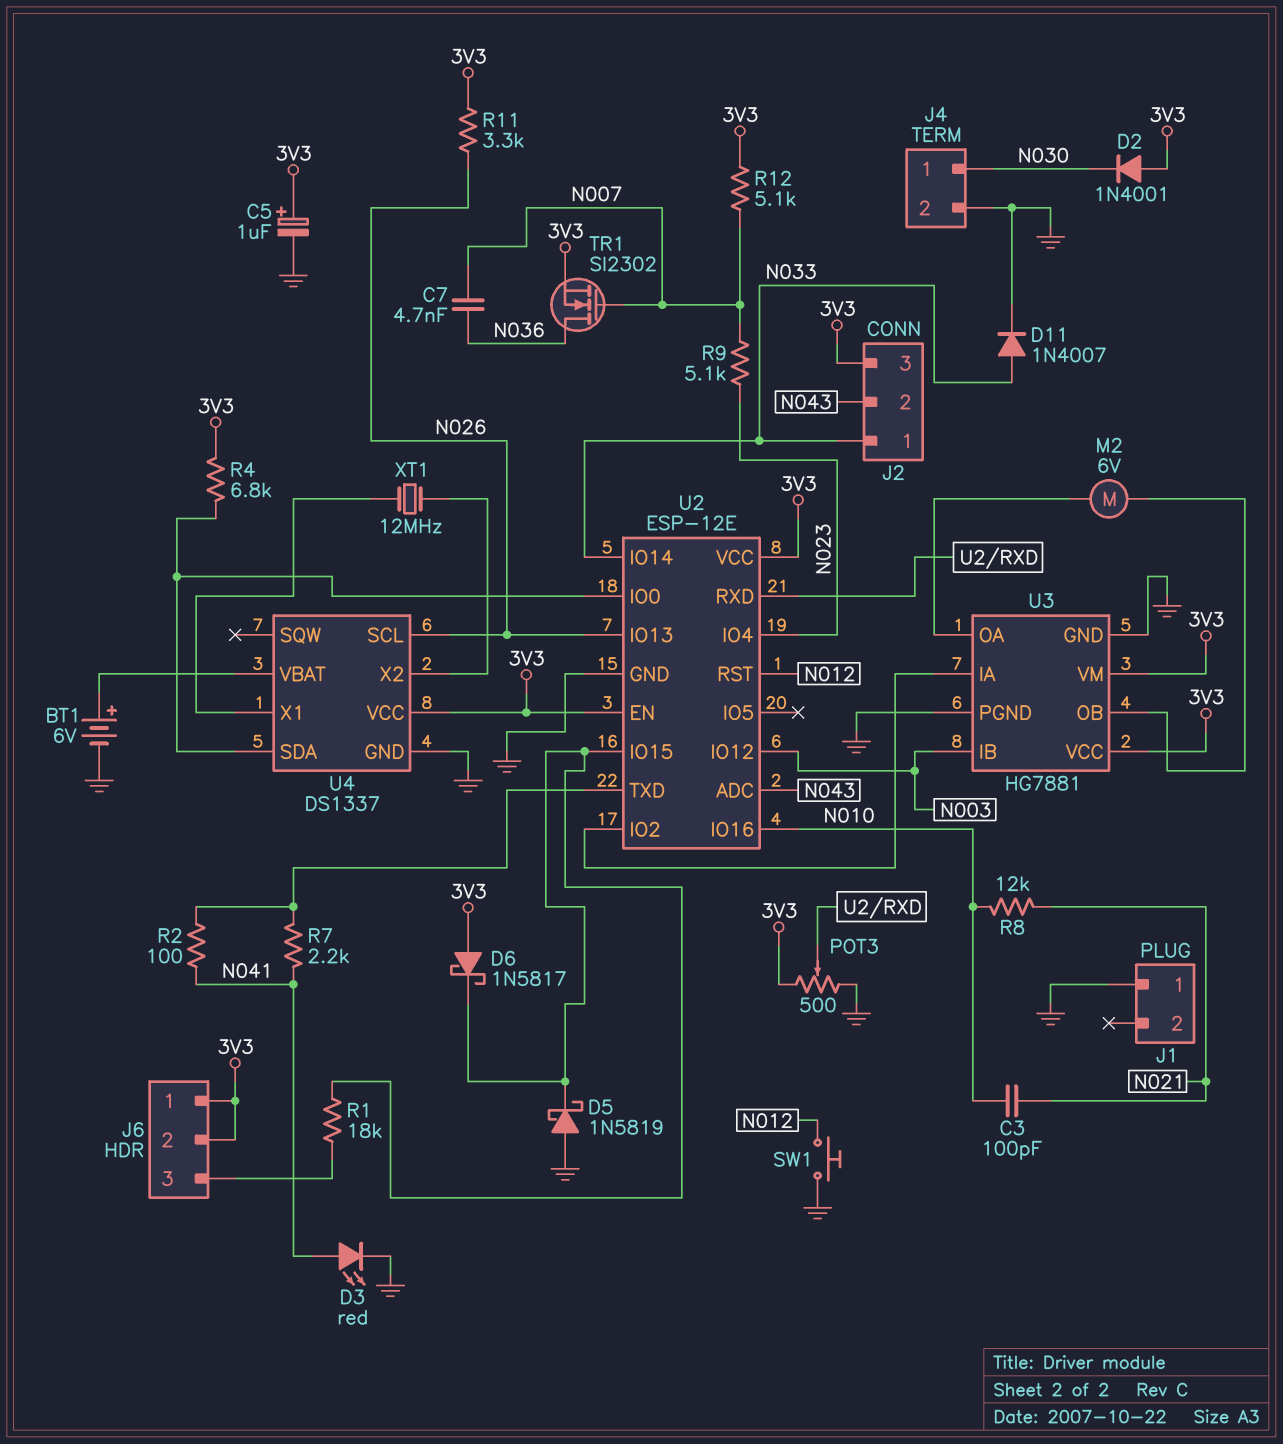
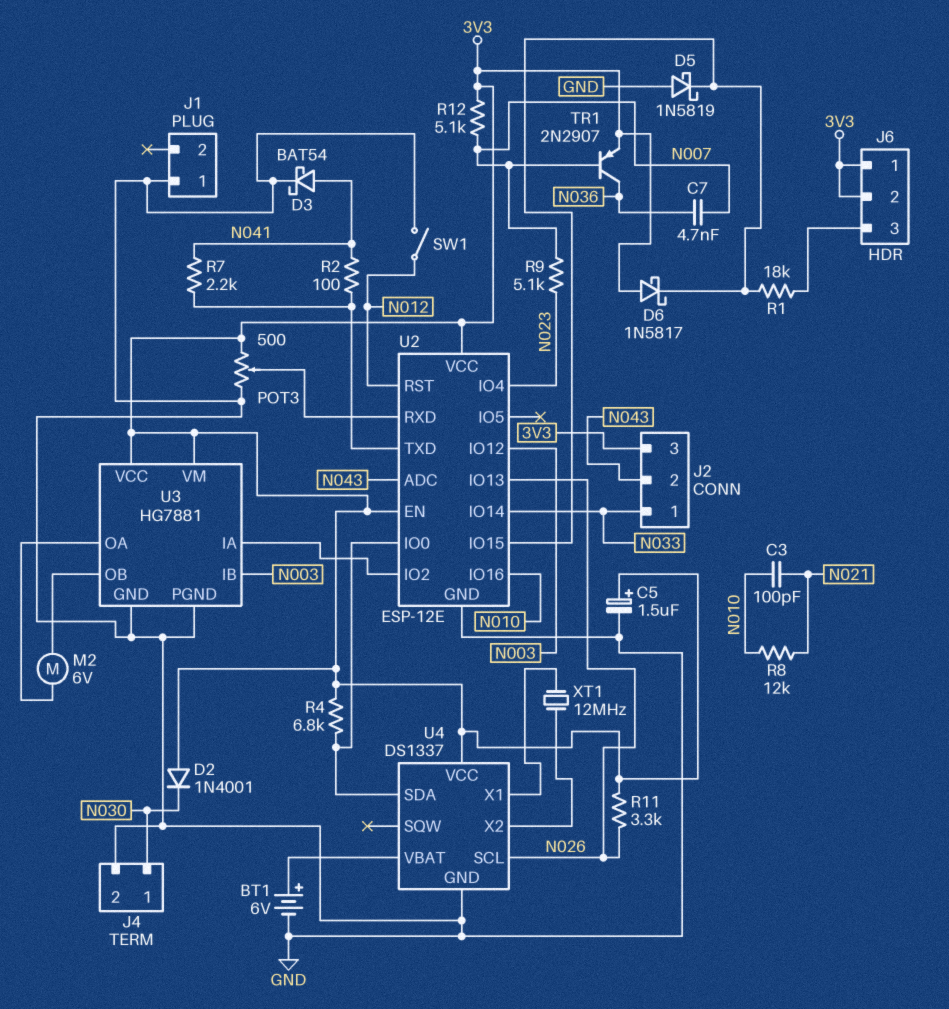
C5: 1uF (plus 3V3, minus GND) -> 1.5uF (plus 3V3, minus GND)
D3: LED red (A N041, K GND) -> schottky BAT54 (A N041, K GND)
D11: diode 1N4007 (A N033, K GND) -> none
SW1: button (GND, N012) -> switch (GND, N012)
TR1: NMOS SI2302 (G N007, D N036, S 3V3) -> PNP 2N2907 (B N007, C N036, E 3V3)

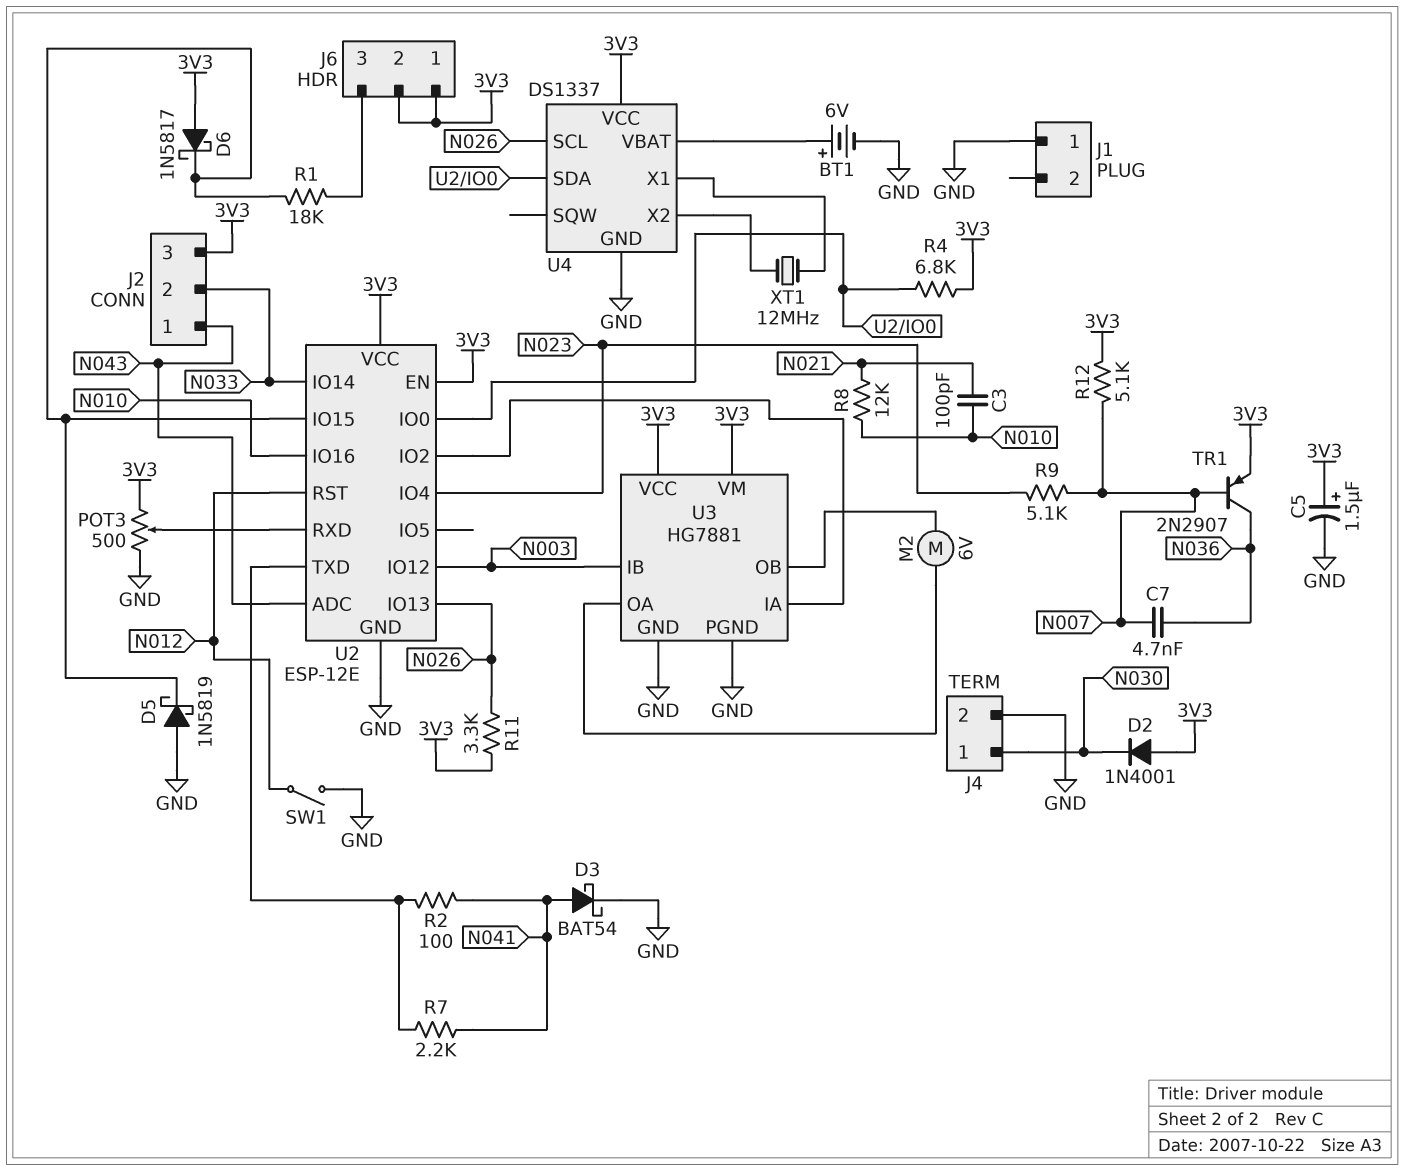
J2 pin 1: N033 -> N043
J2 pin 2: N043 -> N033

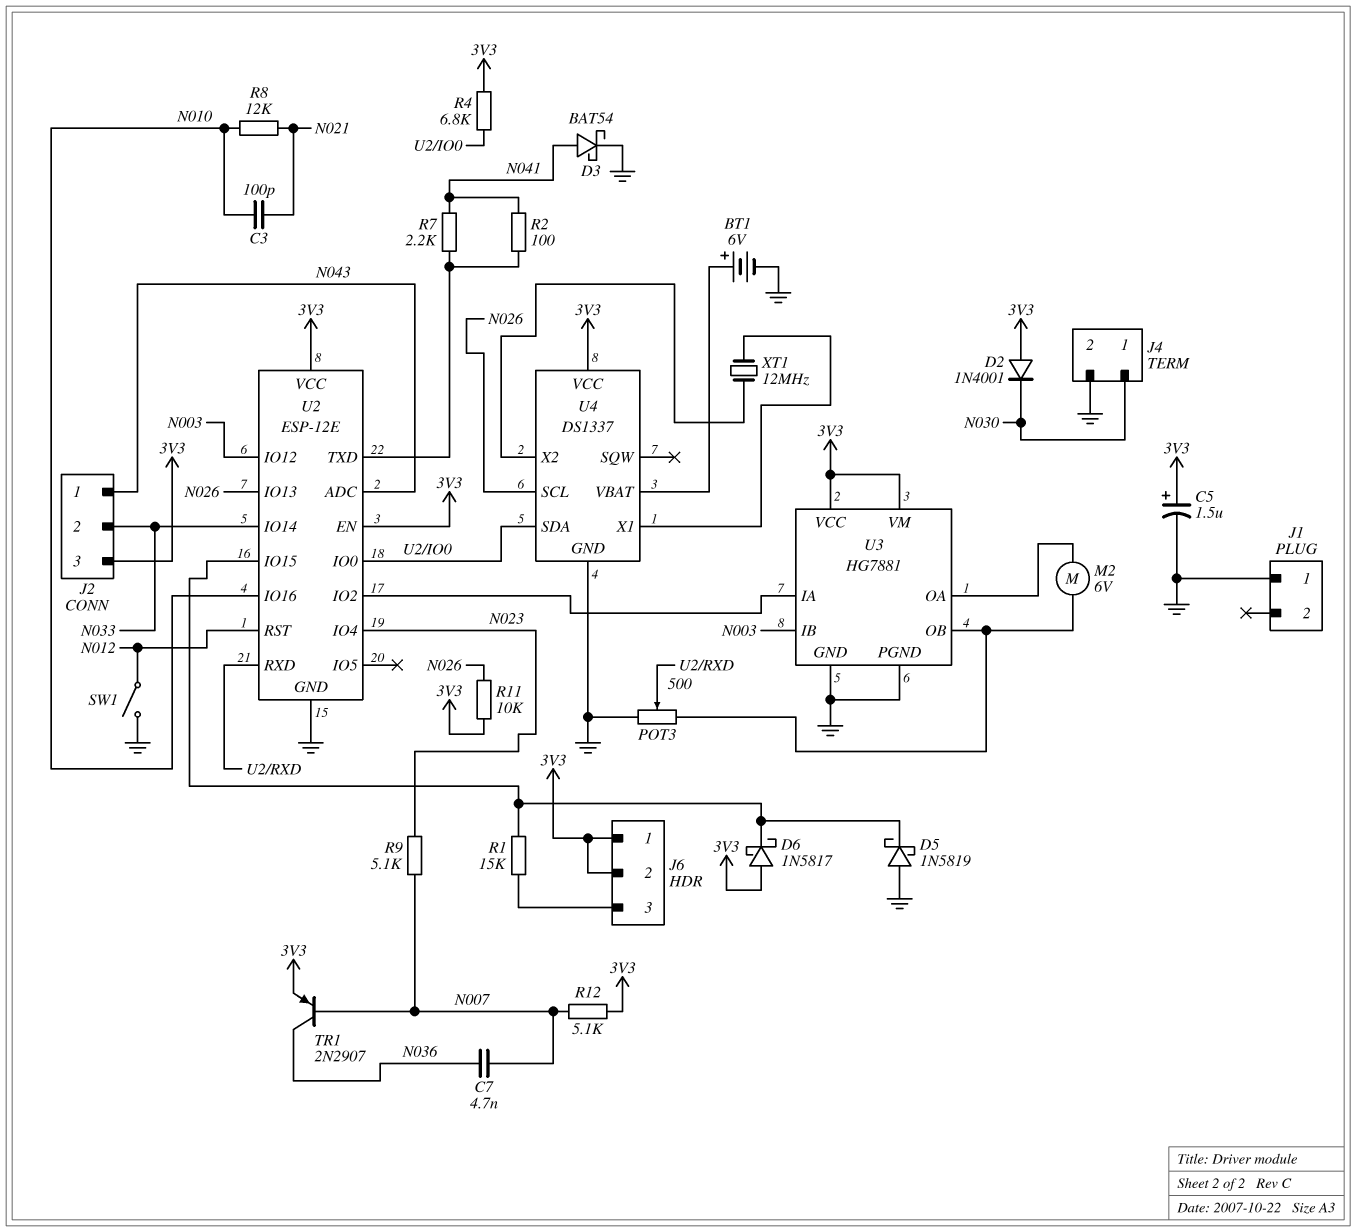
POT3: 500 (3V3, GND, wiper U2/RXD) -> 500 (GND, U3/OB, wiper U2/RXD)
R1: 18k (J6/3, U2/IO15) -> 15k (J6/3, U2/IO15)
R11: 3.3k (3V3, N026) -> 10k (3V3, N026)

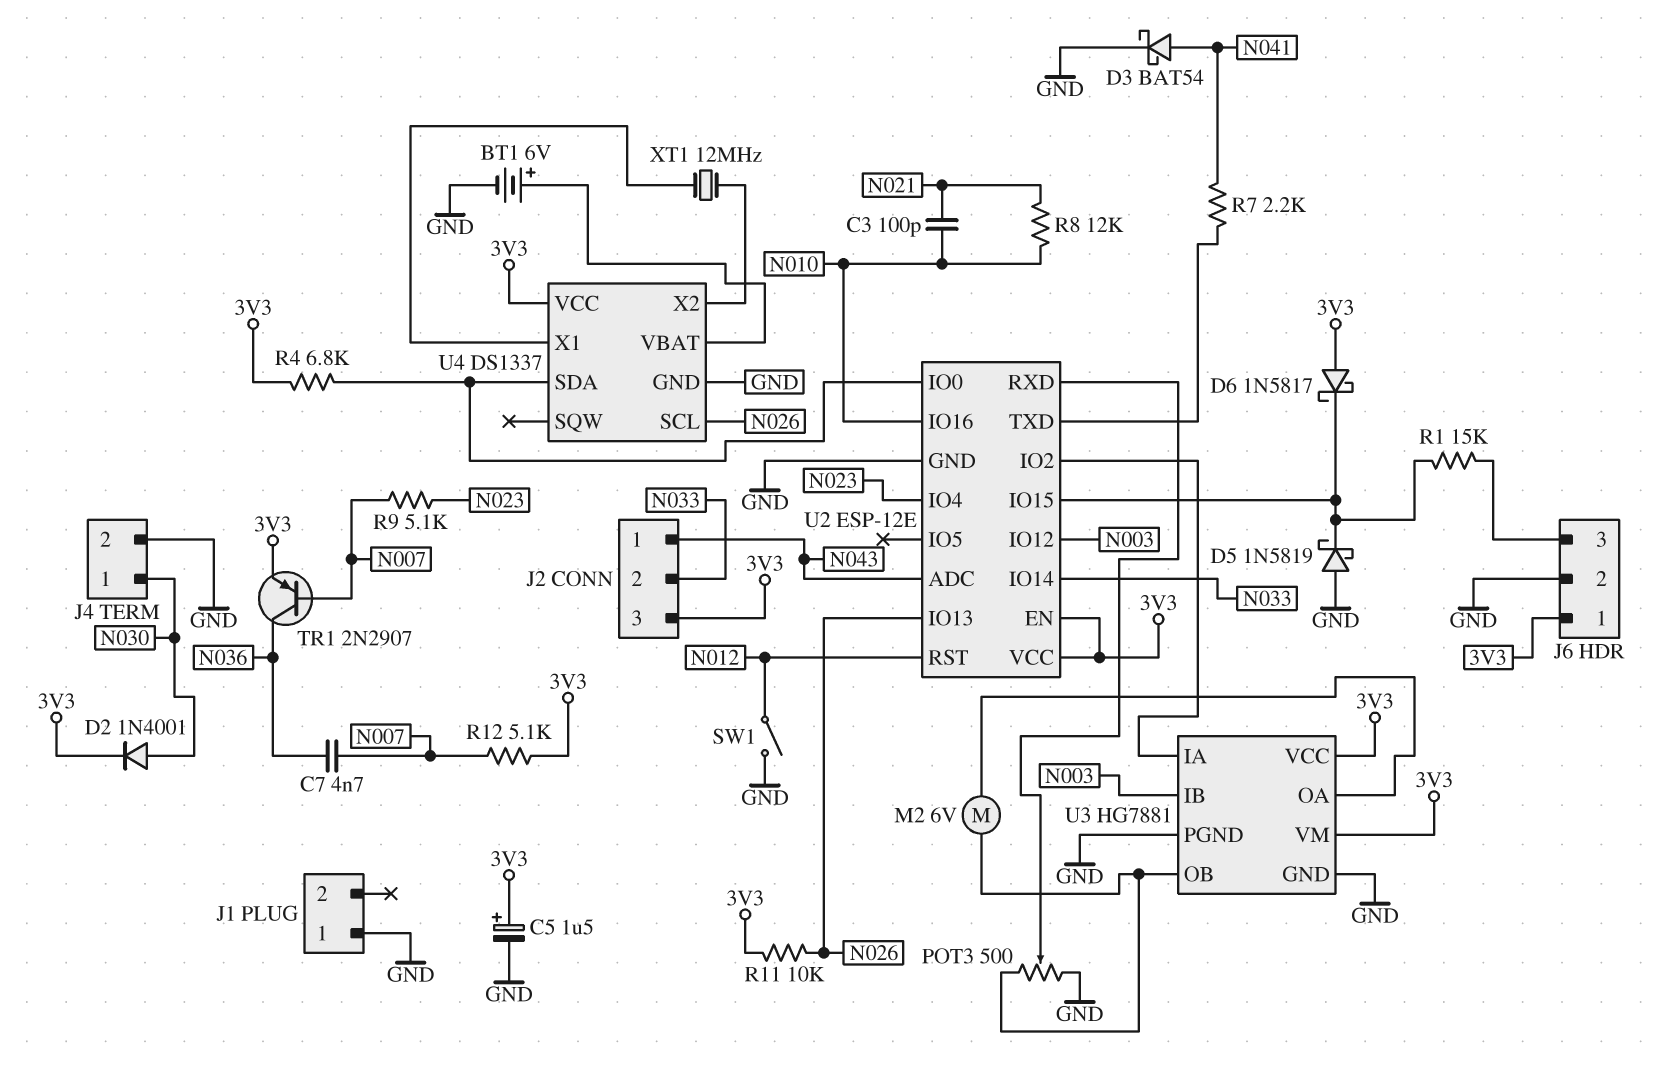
D2: diode 1N4001 (A 3V3, K N030) -> diode 1N4001 (A N030, K 3V3)
J6 pin 2: 3V3 -> GND
R2: 100 (N041, U2/TXD) -> none

